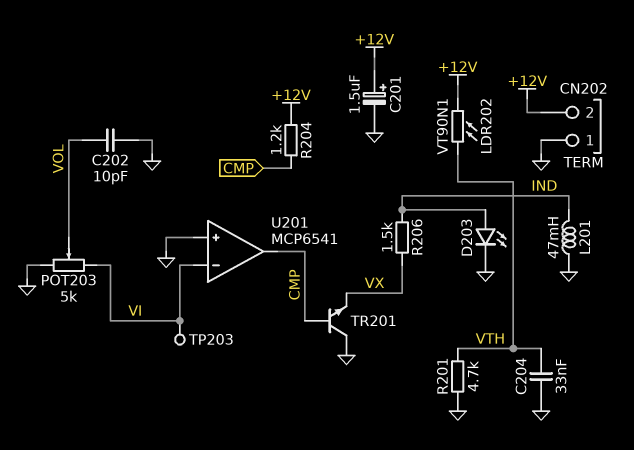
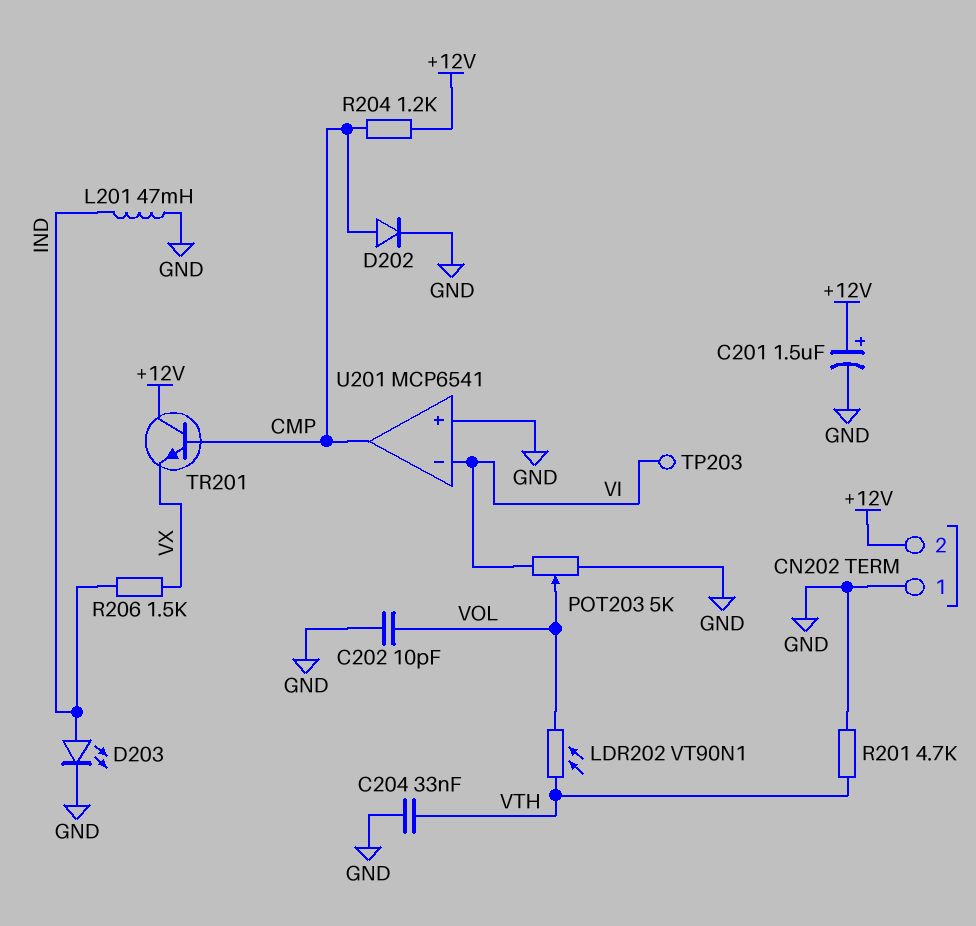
D202: none -> diode (A CMP, K GND)
LDR202: VT90N1 (+12V, VTH) -> VT90N1 (VOL, VTH)
TR201: NPN (B CMP, C GND, E VX) -> NPN (B CMP, C +12V, E VX)

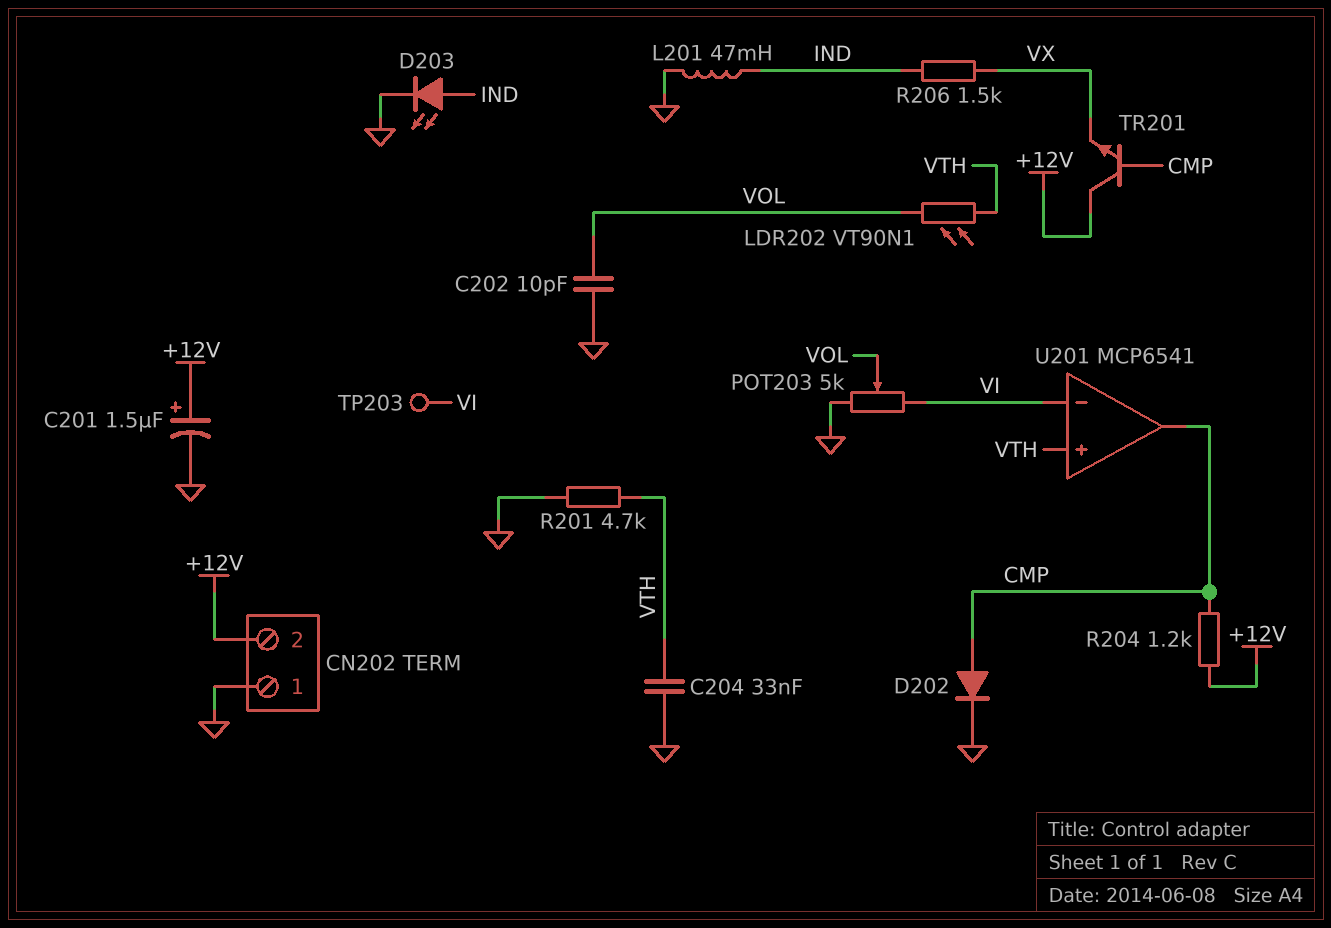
U201 pin in+: GND -> VTH

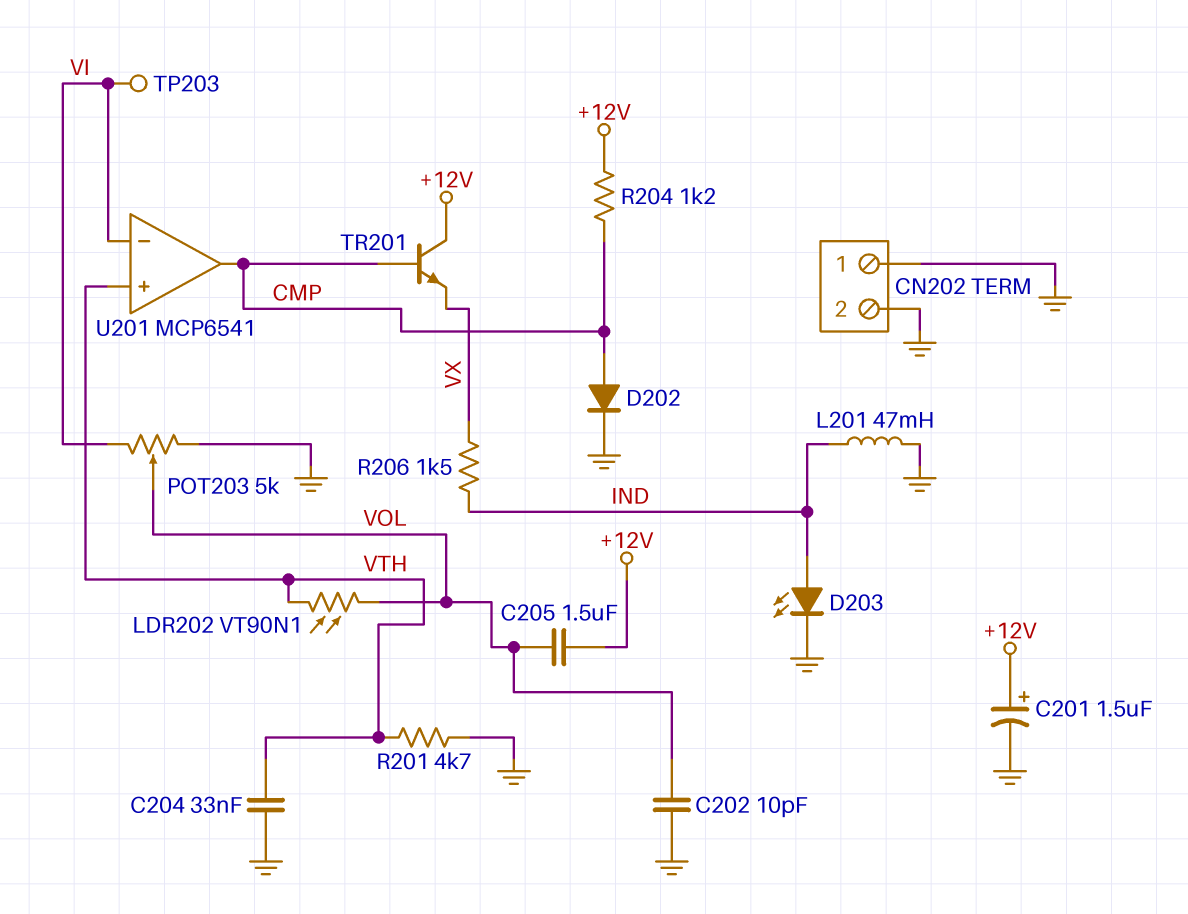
C205: none -> 1.5uF (+12V, VOL)
CN202 pin 2: +12V -> GND

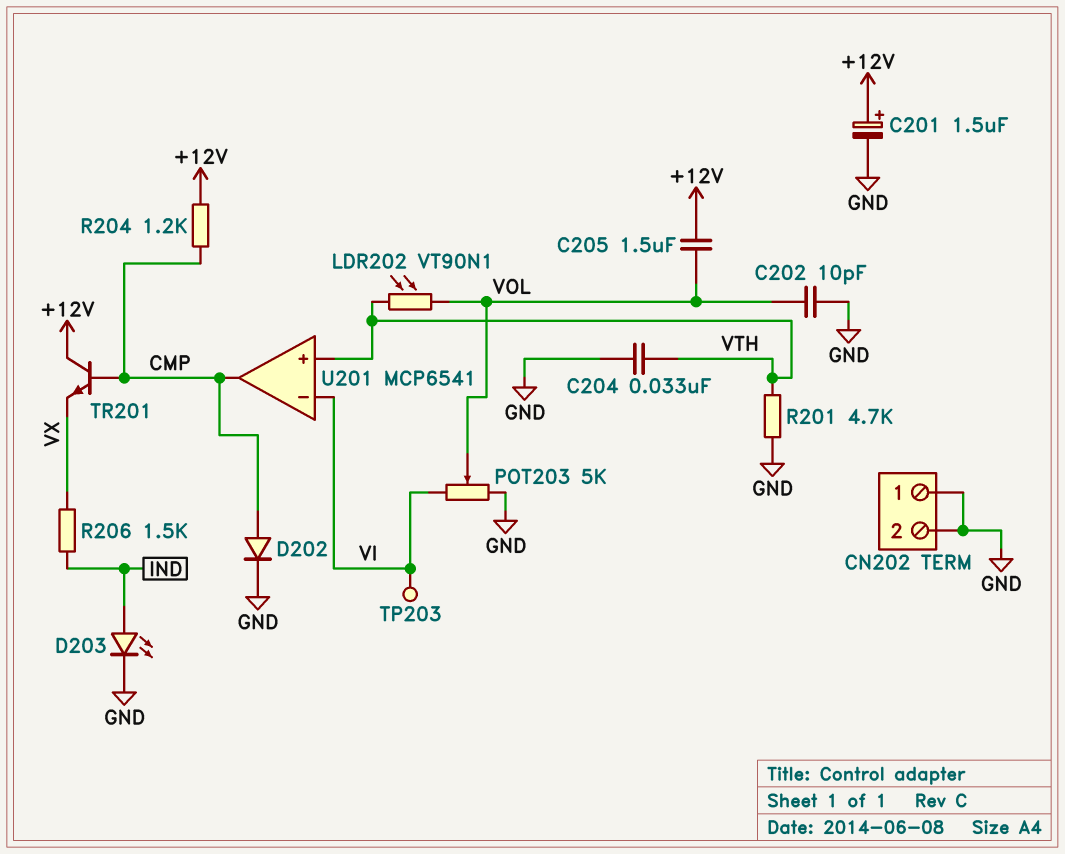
L201: 47mH (GND, IND) -> none

